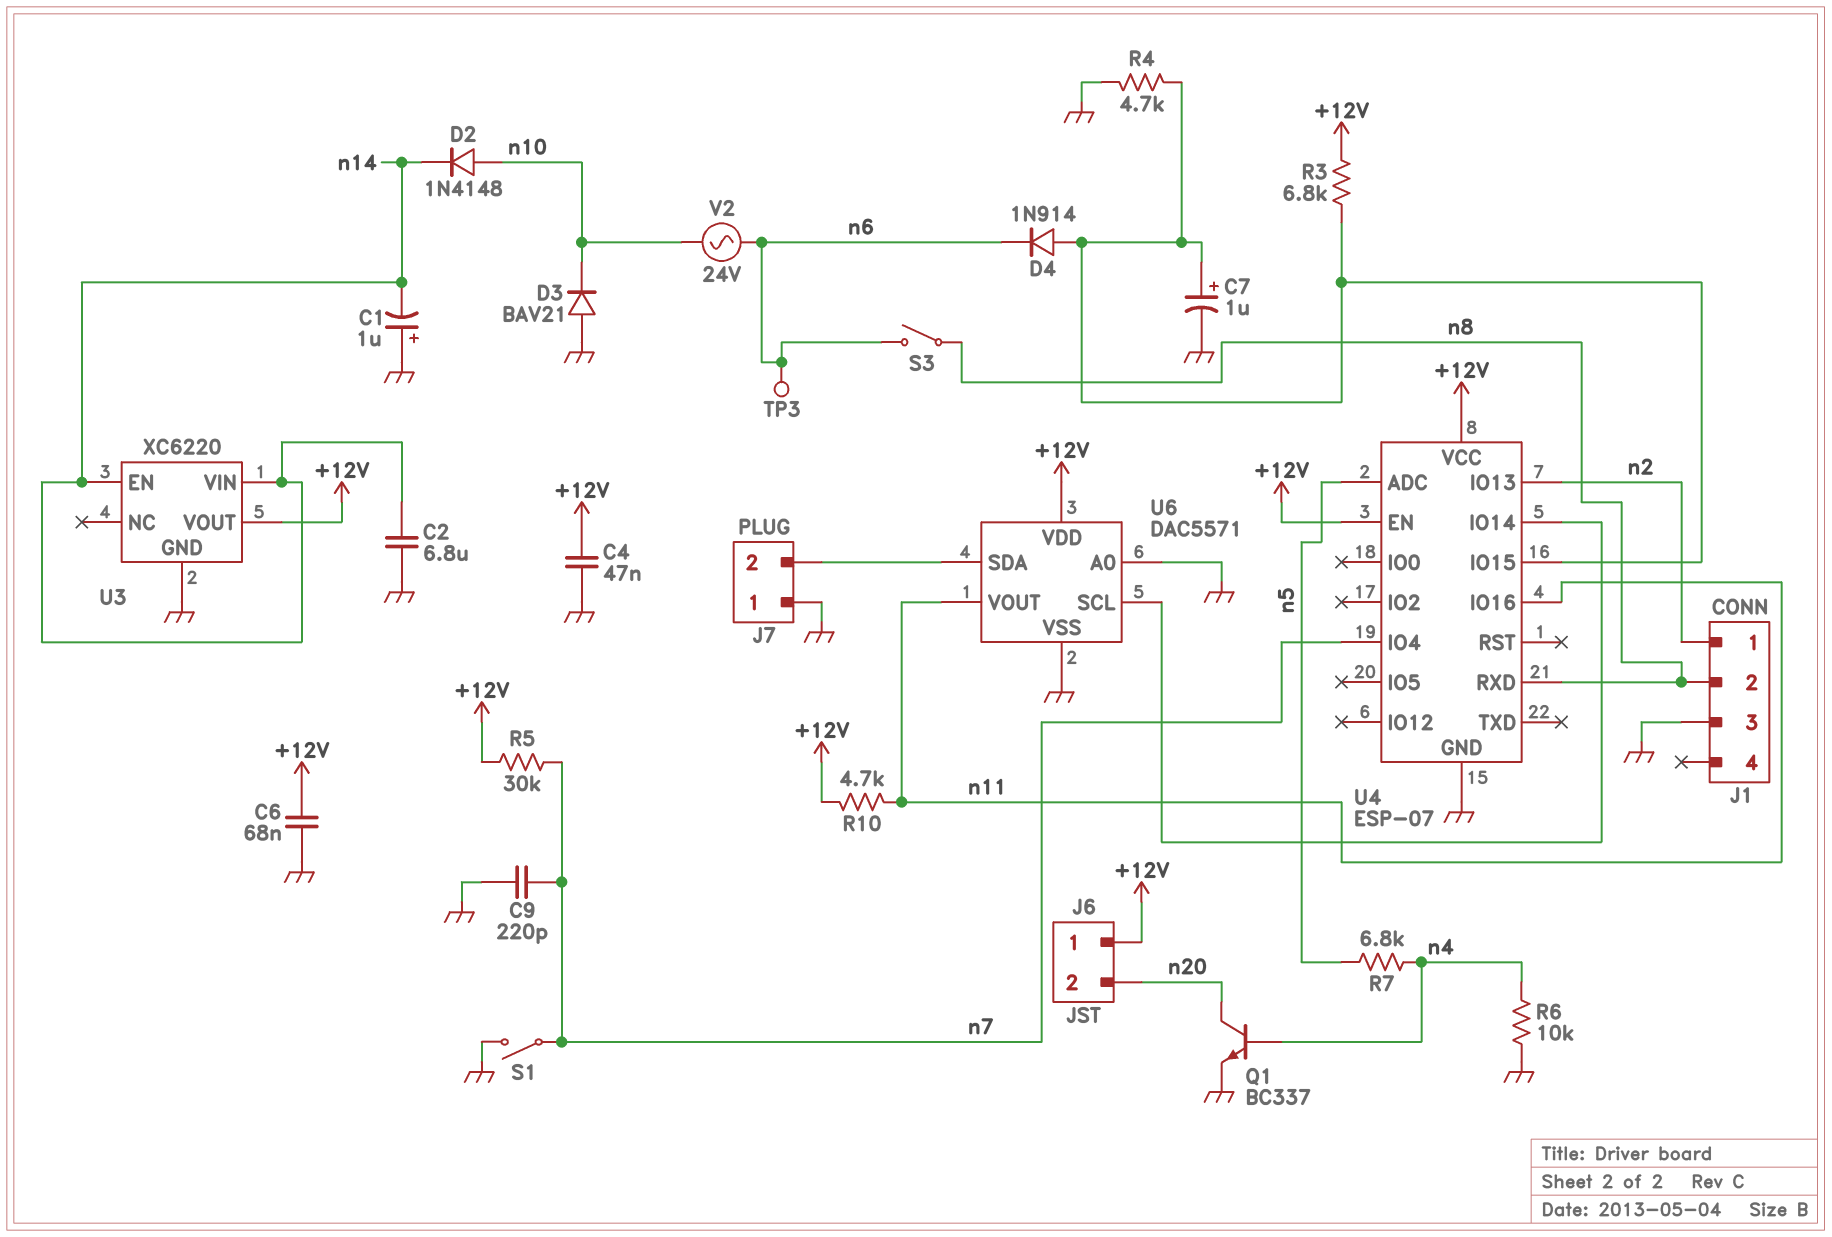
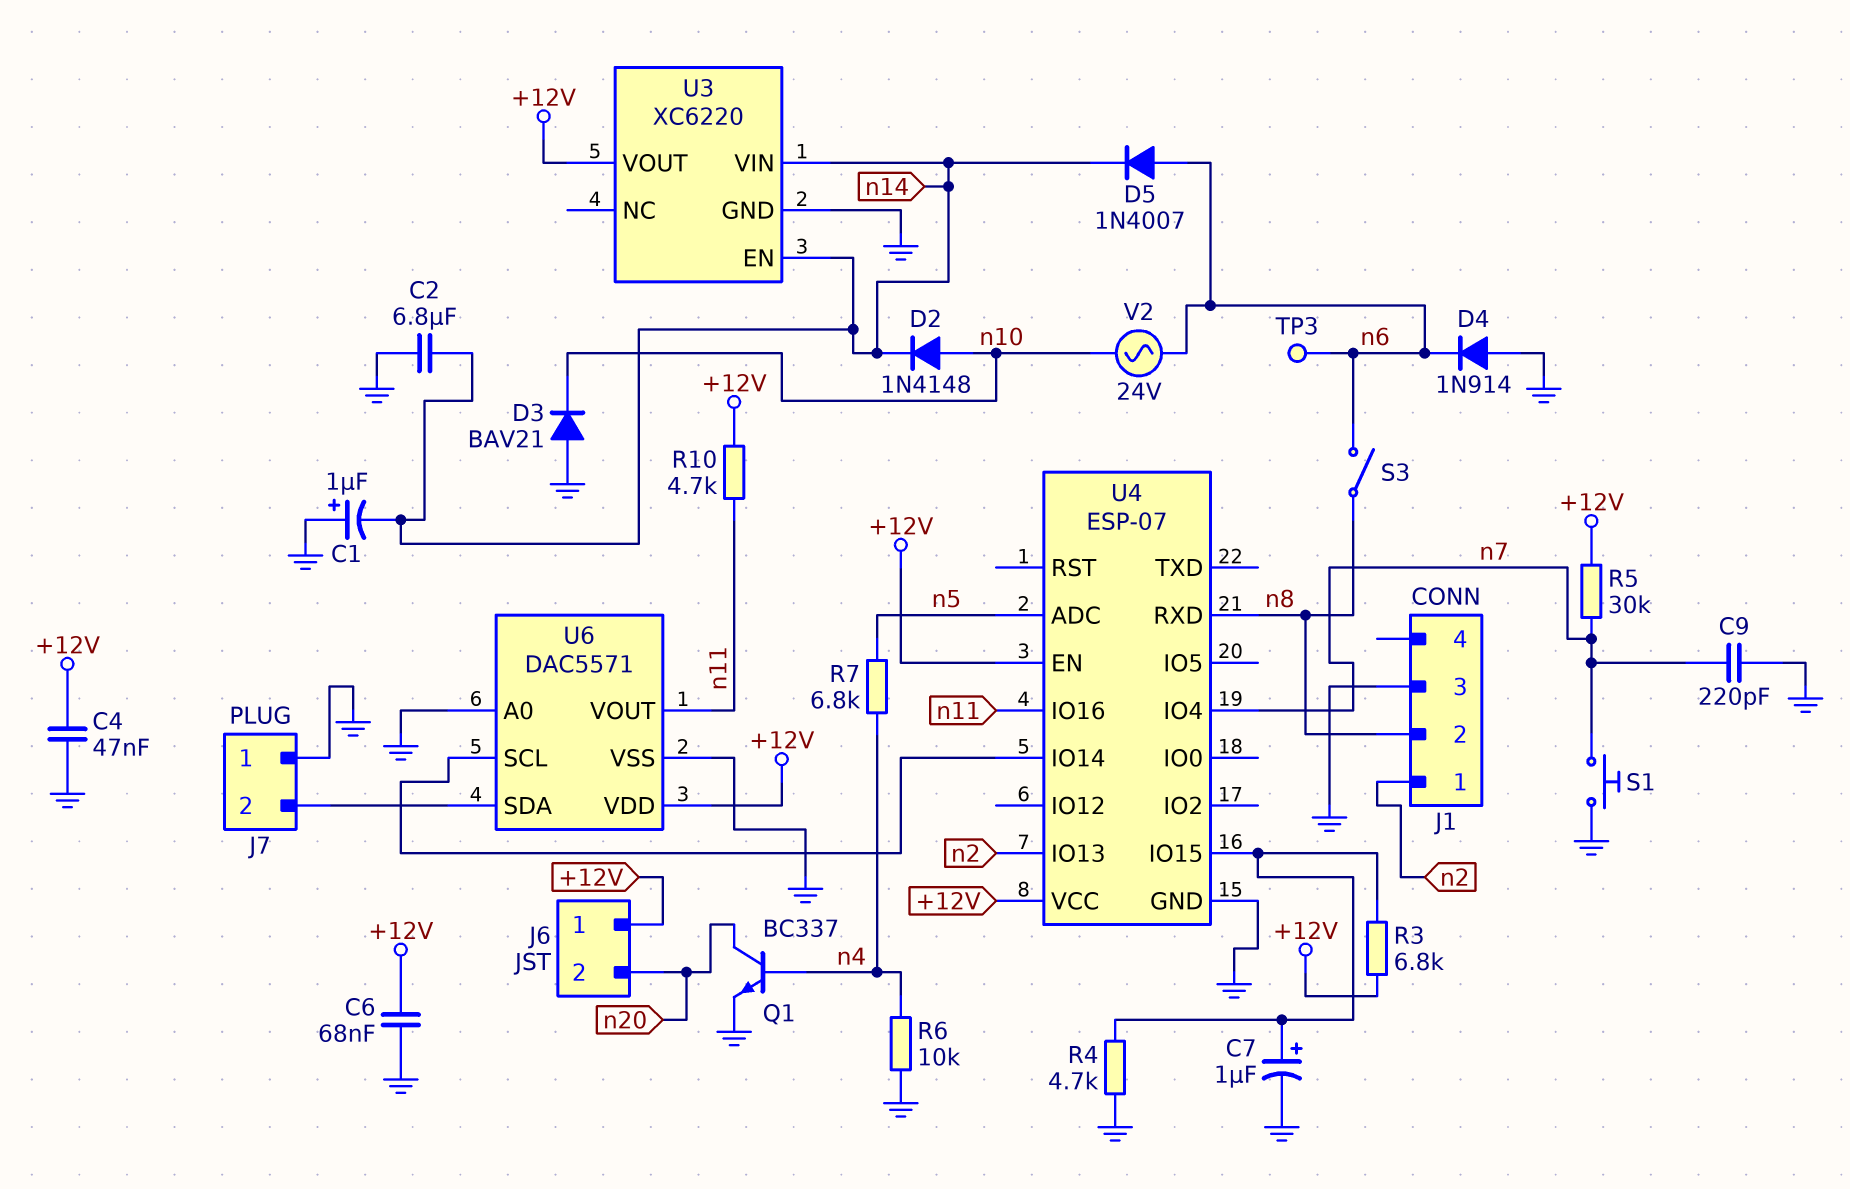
D4: diode 1N914 (A U4/IO15, K n6) -> diode 1N914 (A GND, K n6)
D5: none -> diode 1N4007 (A n6, K n14)
S1: switch (GND, n7) -> button (GND, n7)

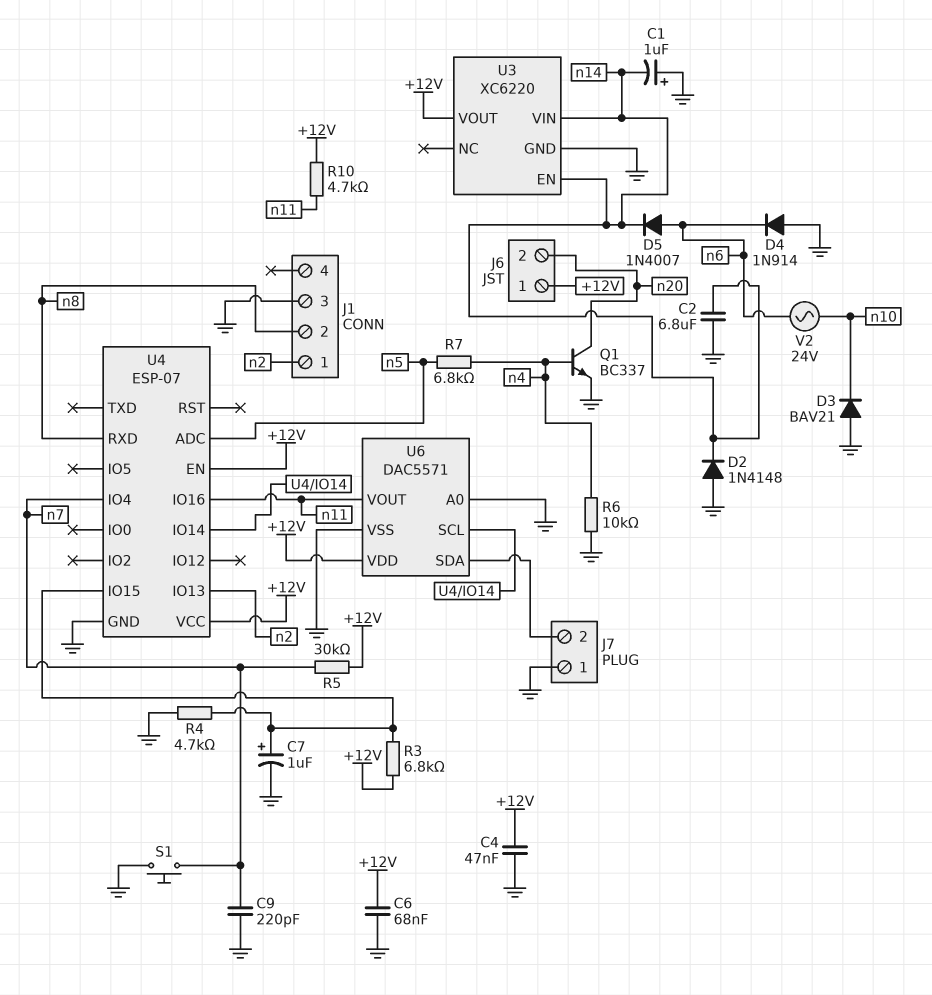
D2: diode 1N4148 (A n10, K n14) -> diode 1N4148 (A GND, K n14)
S3: switch (n6, n8) -> none
TP3: test point (n6) -> none

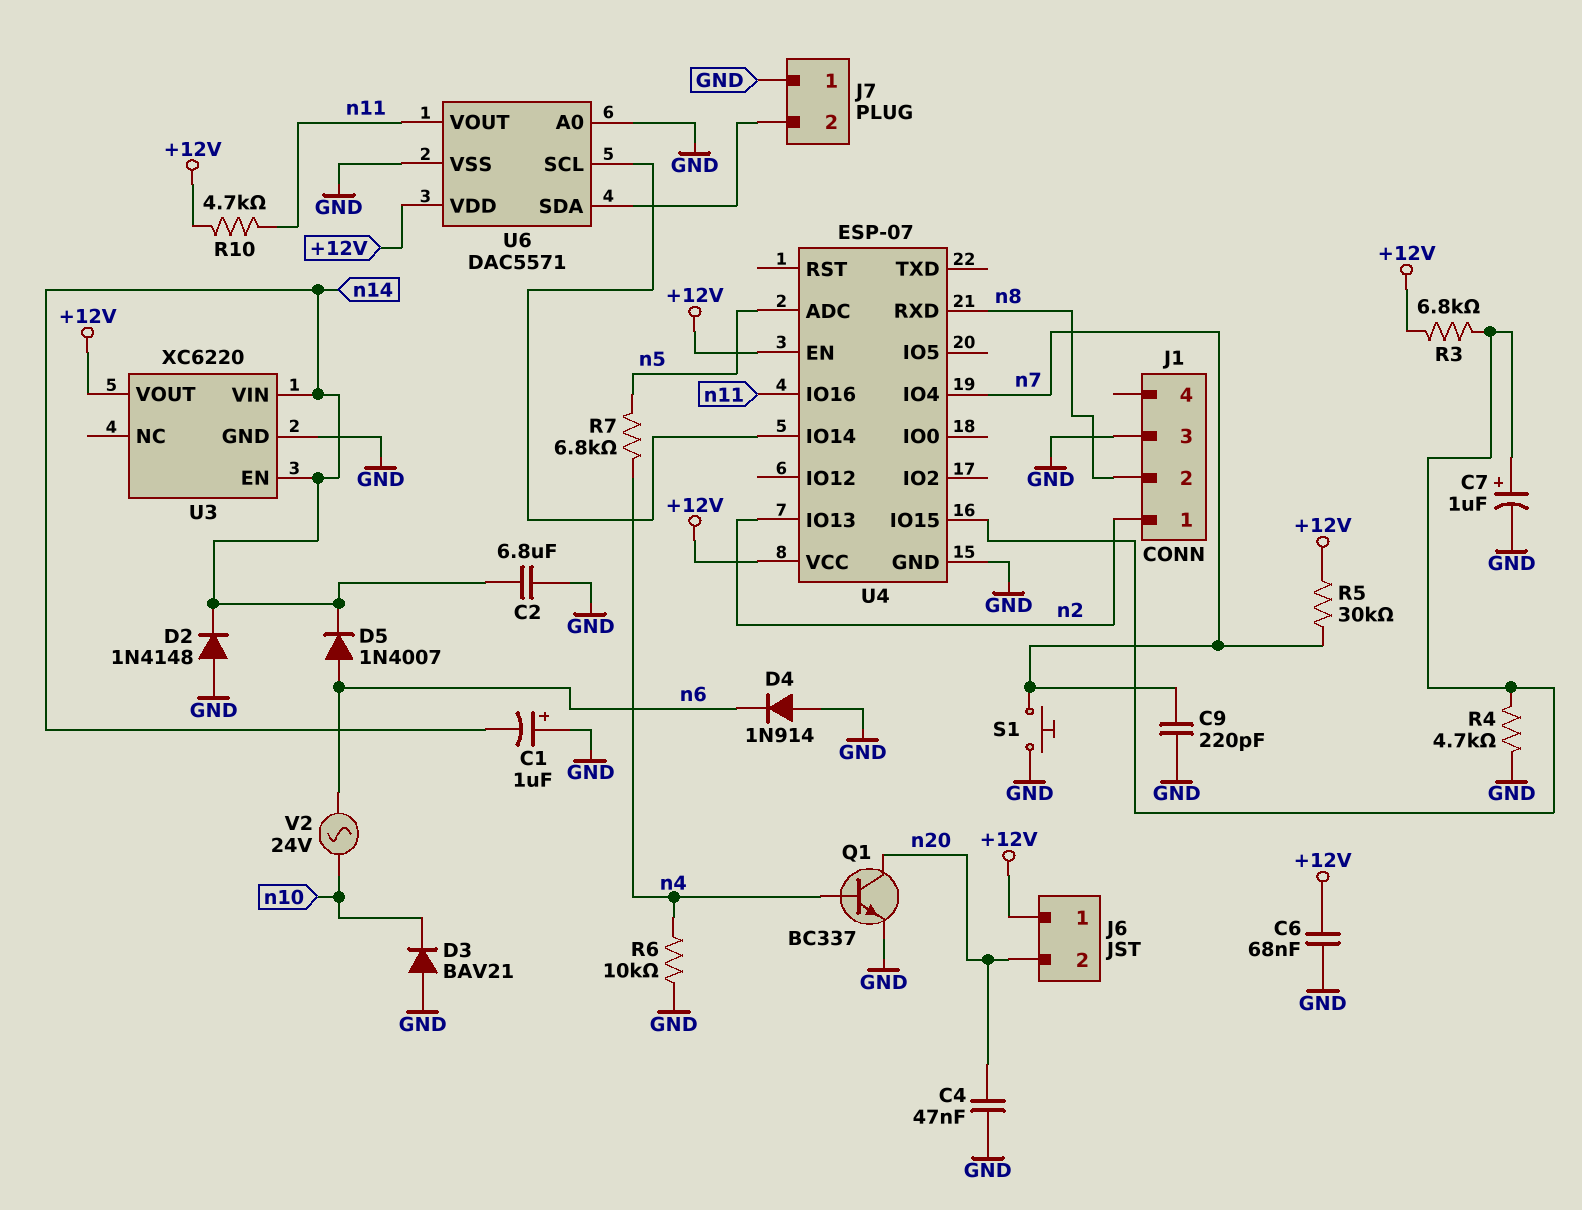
C4: 47nF (+12V, GND) -> 47nF (GND, n20)

